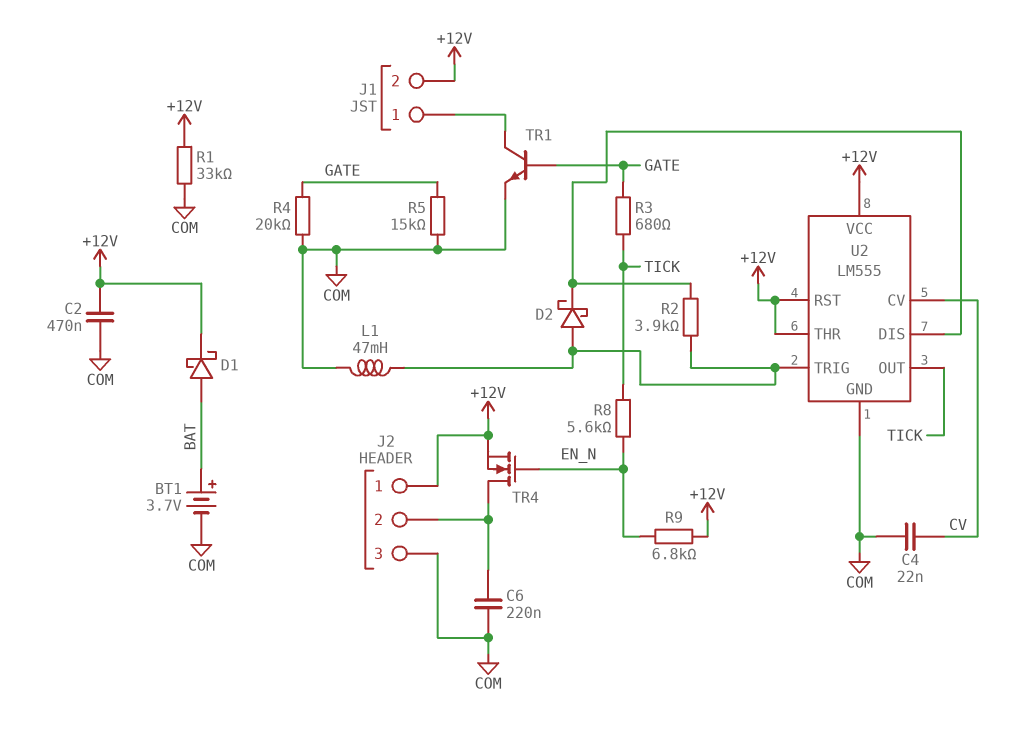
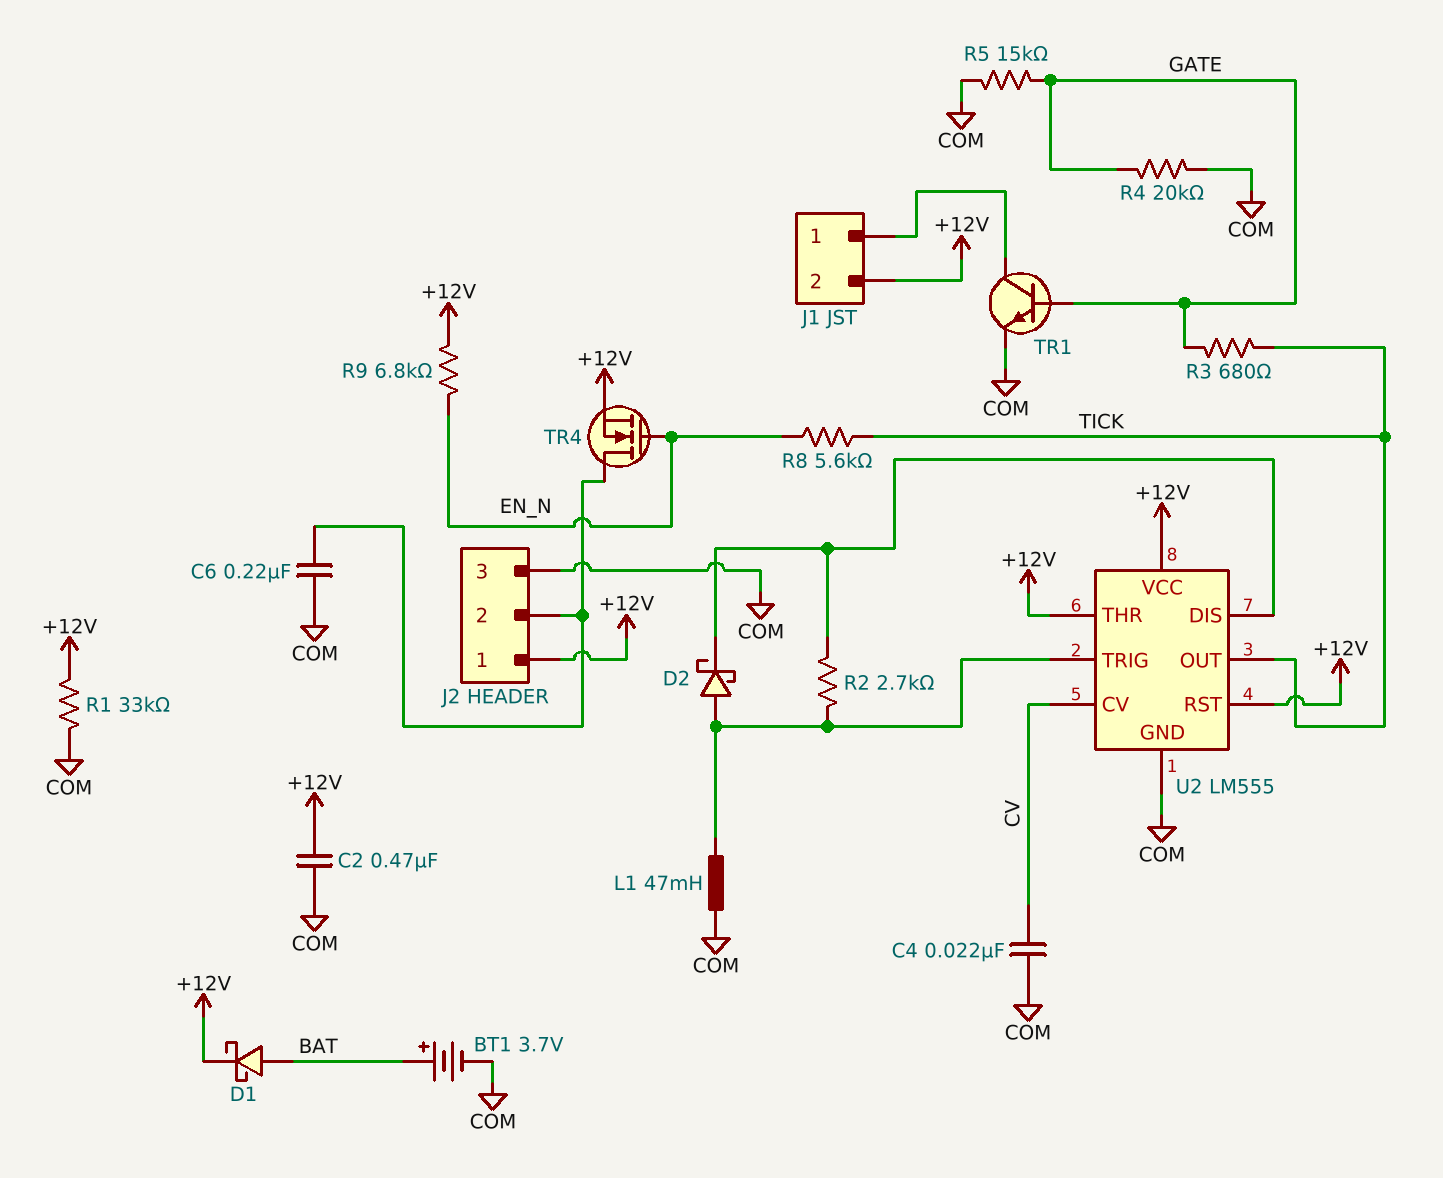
R2: 3.9k (U2/DIS, U2/TRIG) -> 2.7k (U2/DIS, U2/TRIG)

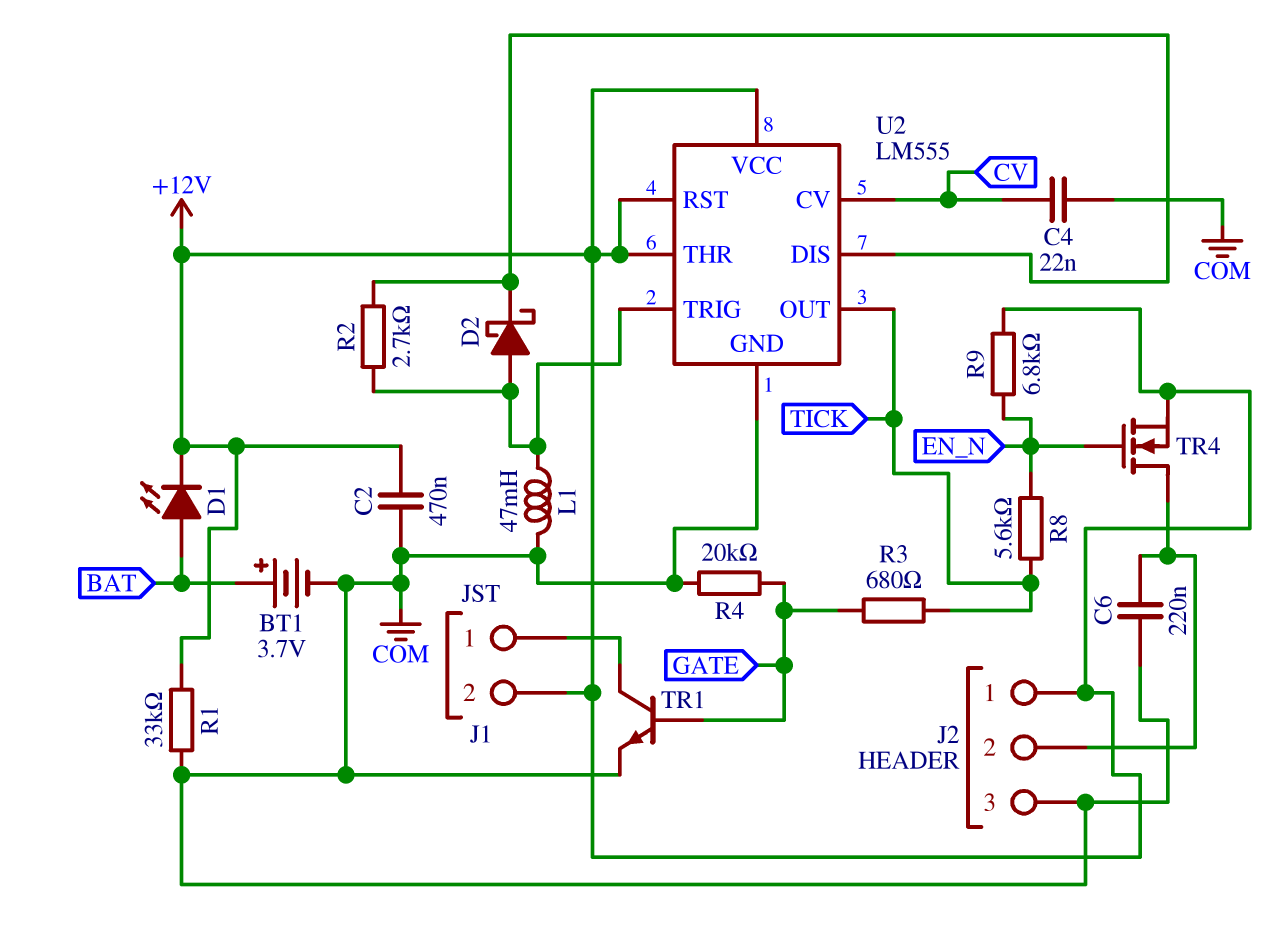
D1: schottky (A BAT, K +12V) -> LED (A BAT, K +12V)
R5: 15k (COM, GATE) -> none

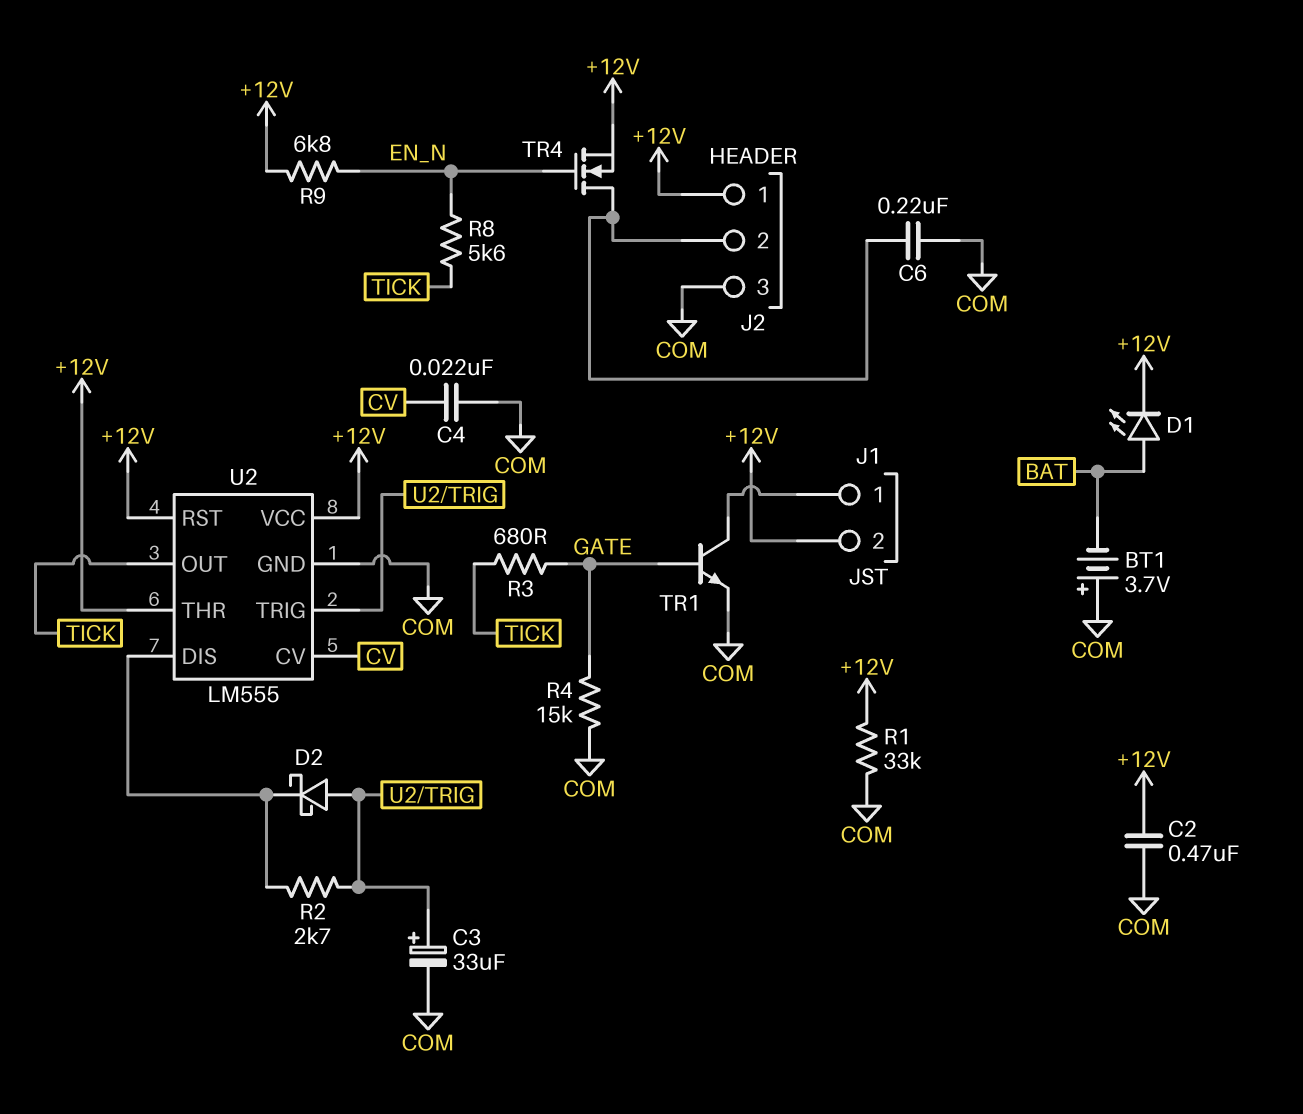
BT1: 3.7V (plus BAT, minus COM) -> 3.7V (plus COM, minus BAT)
C3: none -> 33uF (plus U2/TRIG, minus COM)
L1: 47mH (COM, U2/TRIG) -> none
R4: 20k (COM, GATE) -> 15k (COM, GATE)

